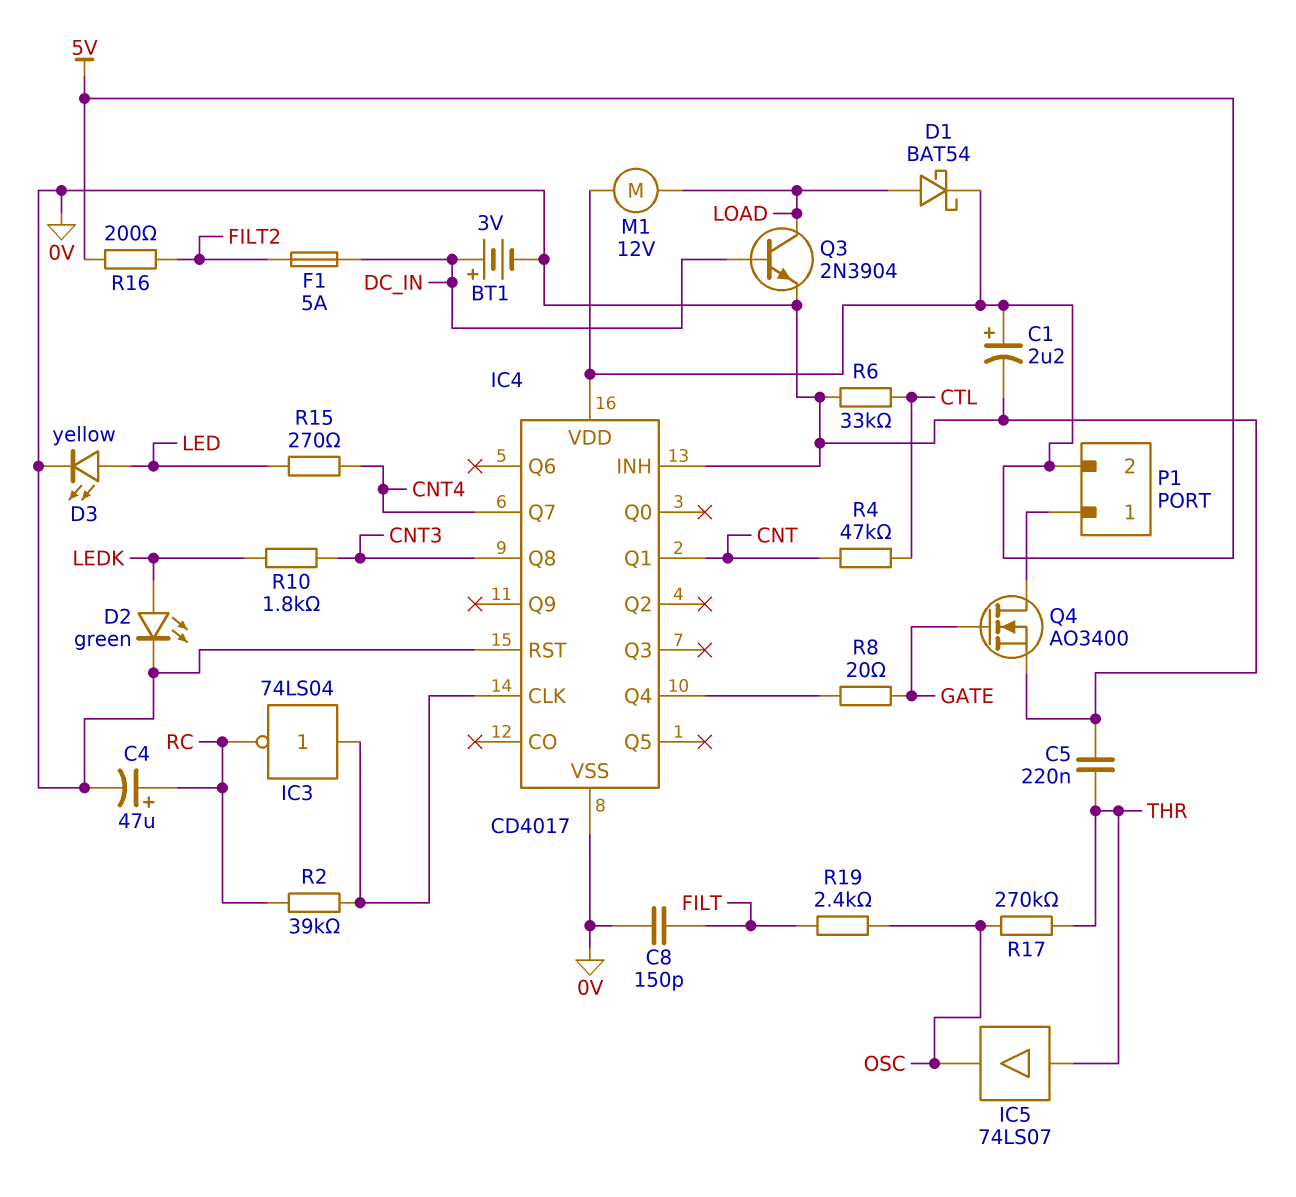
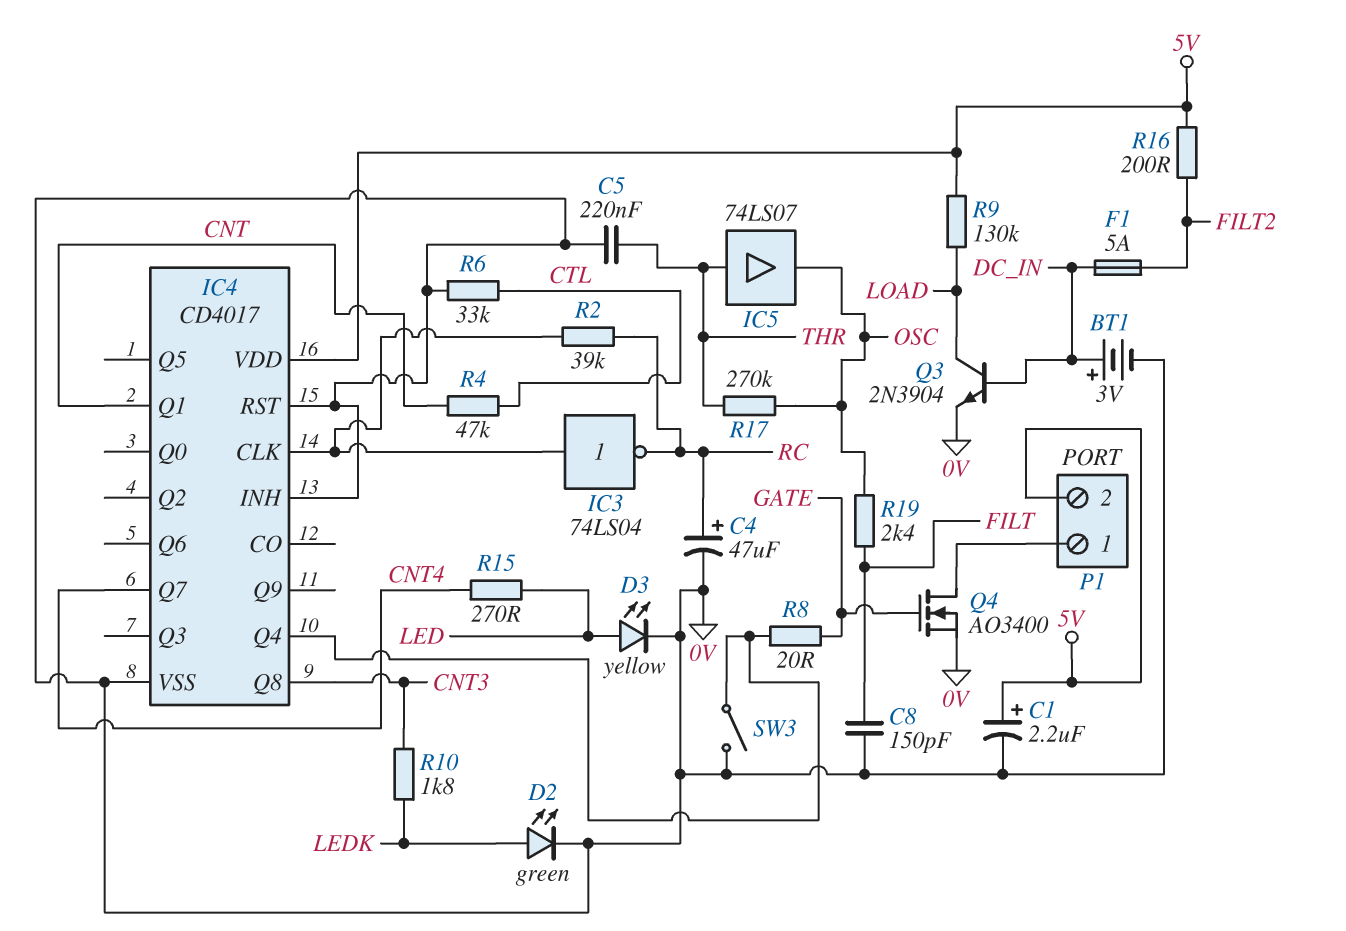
D1: schottky BAT54 (A LOAD, K 5V) -> none
M1: motor 12V (5V, LOAD) -> none
R9: none -> 130k (5V, LOAD)
SW3: none -> switch (0V, IC4/Q4)

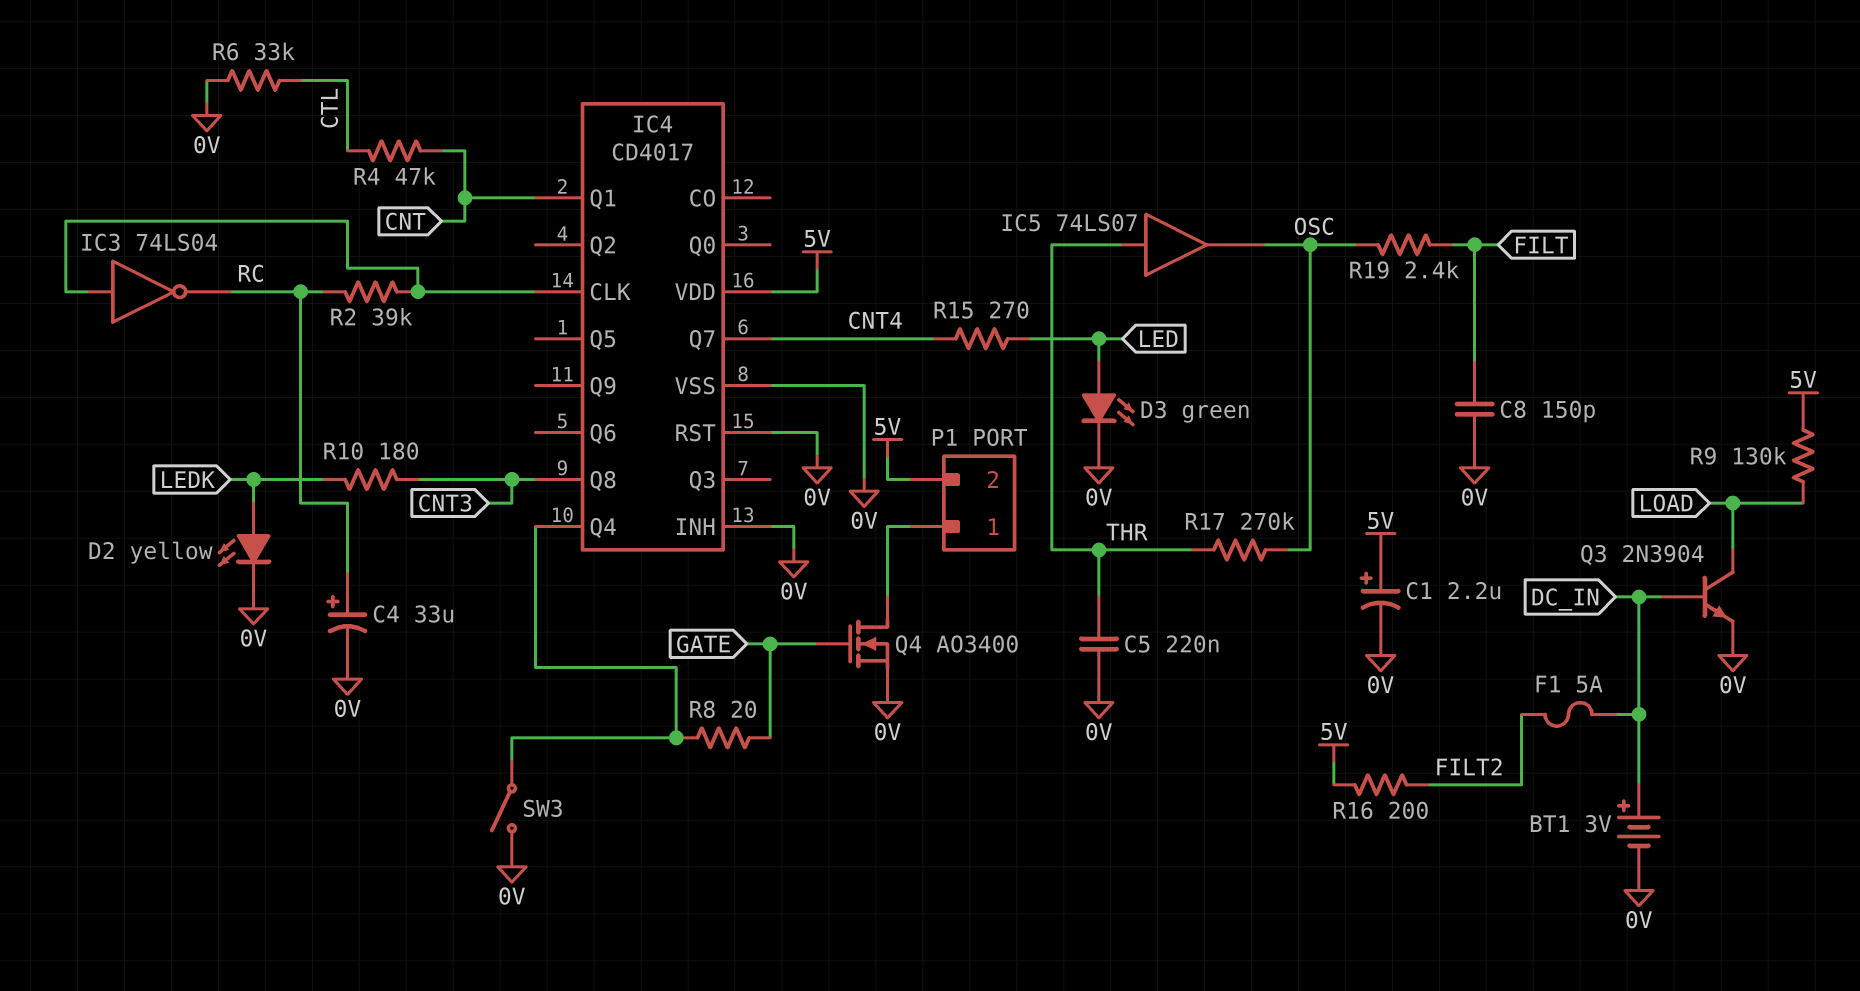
C4: 47uF (plus RC, minus 0V) -> 33uF (plus RC, minus 0V)
D2: LED green (A LEDK, K 0V) -> LED yellow (A LEDK, K 0V)
D3: LED yellow (A LED, K 0V) -> LED green (A LED, K 0V)
R10: 1.8k (CNT3, LEDK) -> 180 (CNT3, LEDK)

